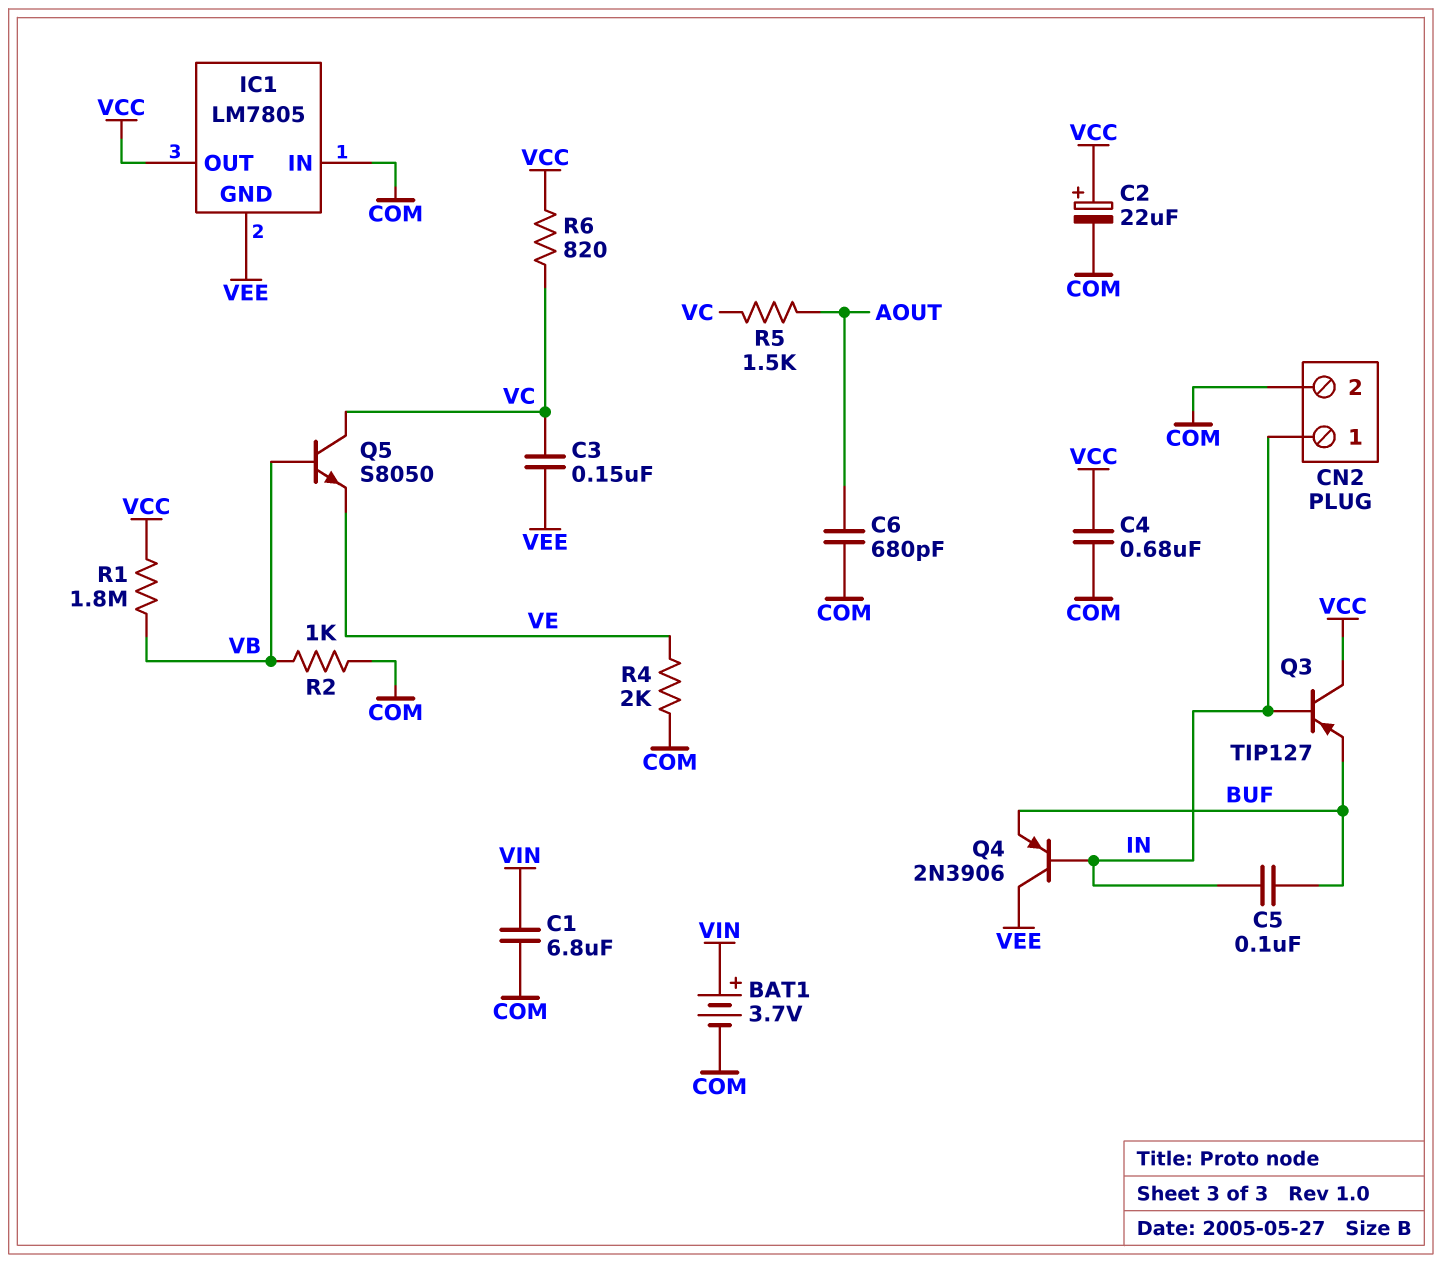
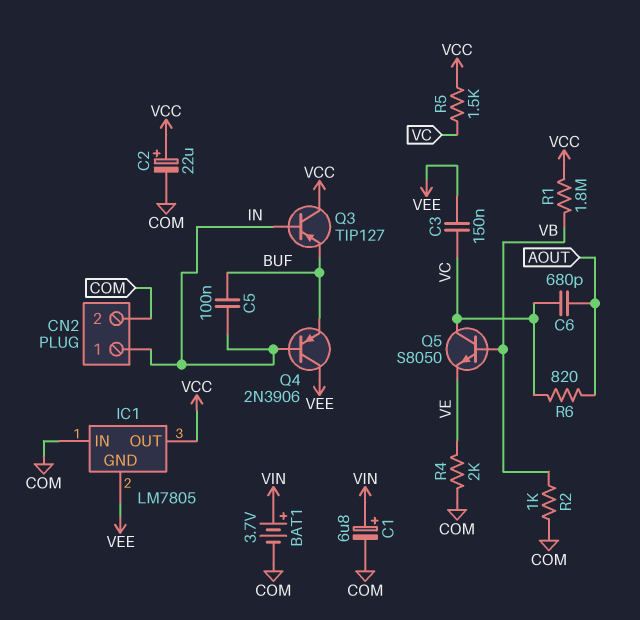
C1: 6.8uF (COM, VIN) -> 6.8uF (plus VIN, minus COM)
C4: 680nF (COM, VCC) -> none
C6: 680pF (AOUT, COM) -> 680pF (AOUT, VC)
R5: 1.5k (AOUT, VC) -> 1.5k (VC, VCC)
R6: 820 (VC, VCC) -> 820 (AOUT, VC)

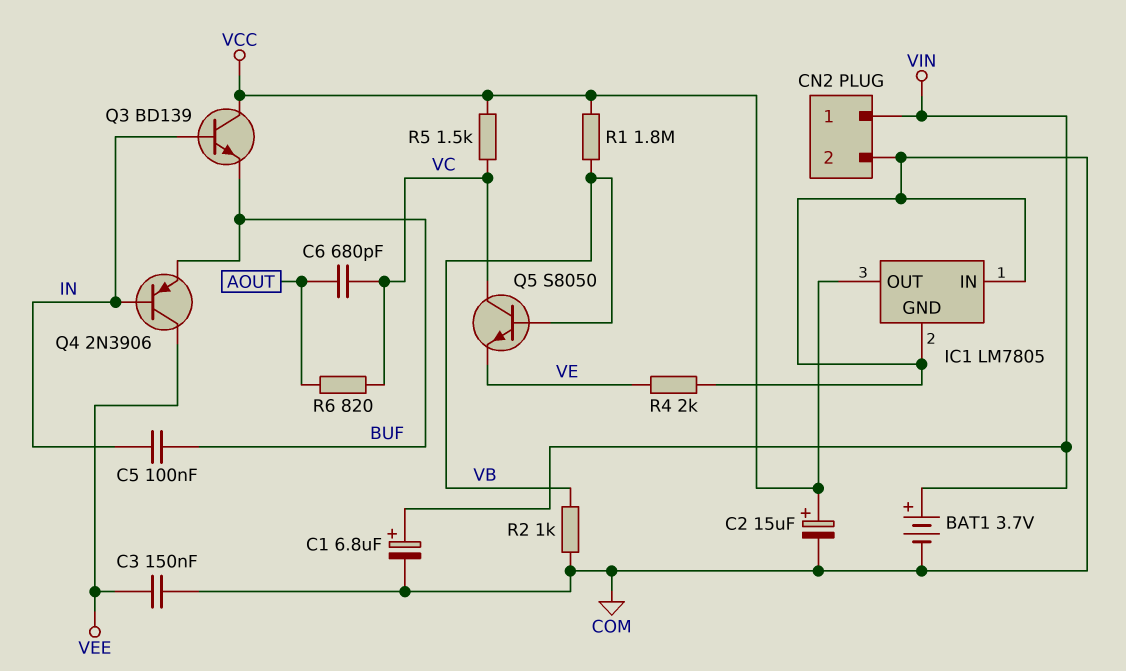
C2: 22uF (plus VCC, minus COM) -> 15uF (plus VCC, minus COM)
C3: 150nF (VC, VEE) -> 150nF (COM, VEE)
CN2 pin 1: IN -> VIN
IC1 pin GND: VEE -> COM
Q3: PNP TIP127 (B IN, C VCC, E BUF) -> NPN BD139 (B IN, C VCC, E BUF)

